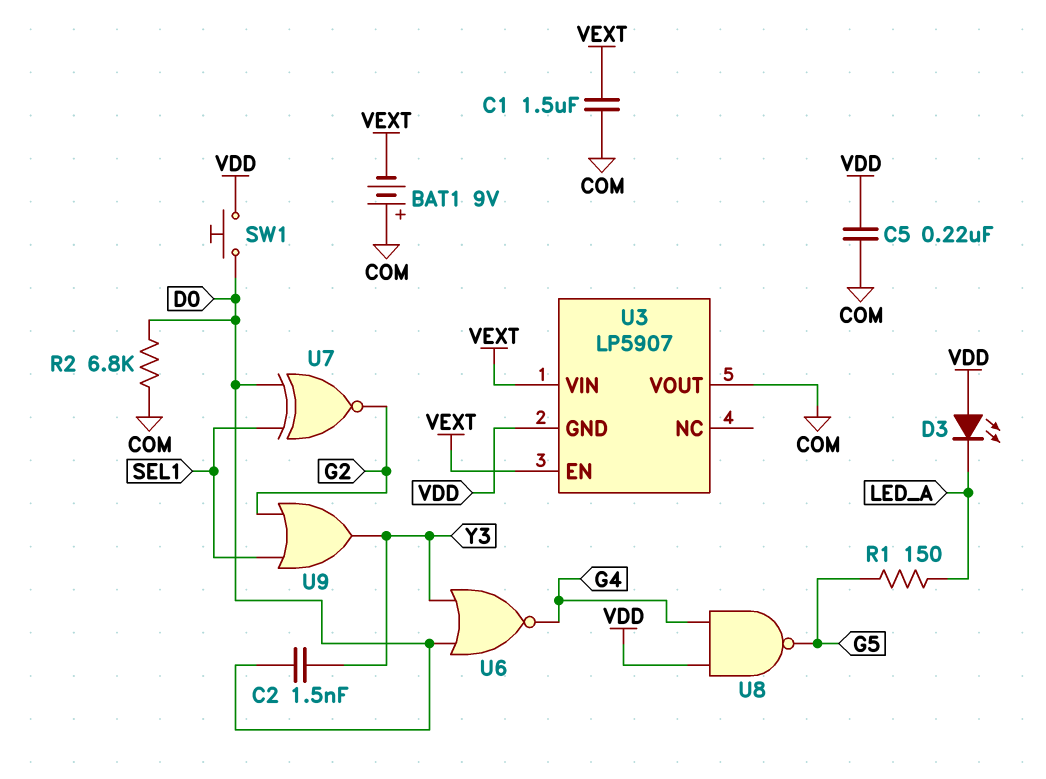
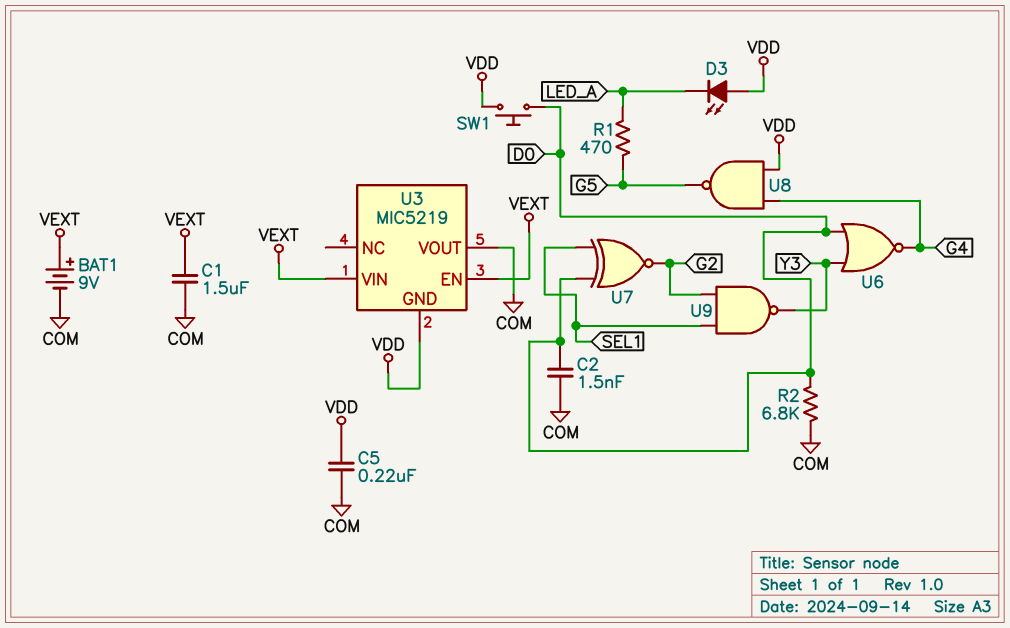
BAT1: 9V (plus COM, minus VEXT) -> 9V (plus VEXT, minus COM)
C2: 1.5nF (D0, Y3) -> 1.5nF (COM, D0)
R1: 150 (G5, LED_A) -> 470 (G5, LED_A)
U3: LP5907 -> MIC5219
U9: OR (in G2, in SEL1, out Y3) -> NAND (in G2, in SEL1, out Y3)

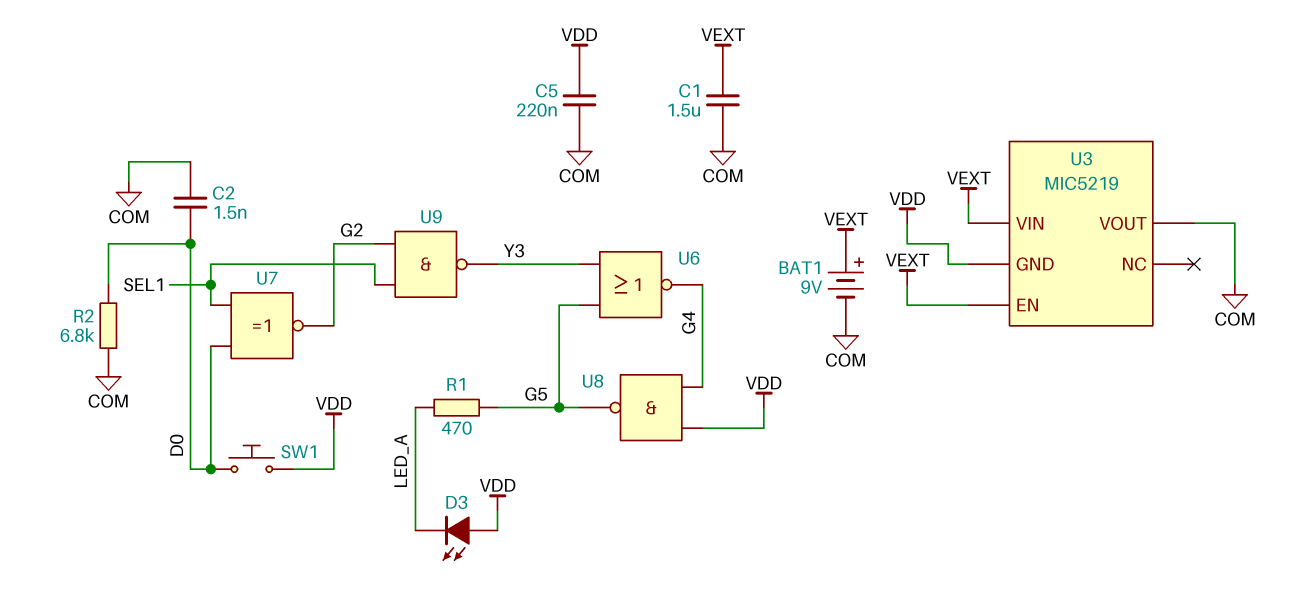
U6: NOR (in D0, in Y3, out G4) -> NOR (in G5, in Y3, out G4)

